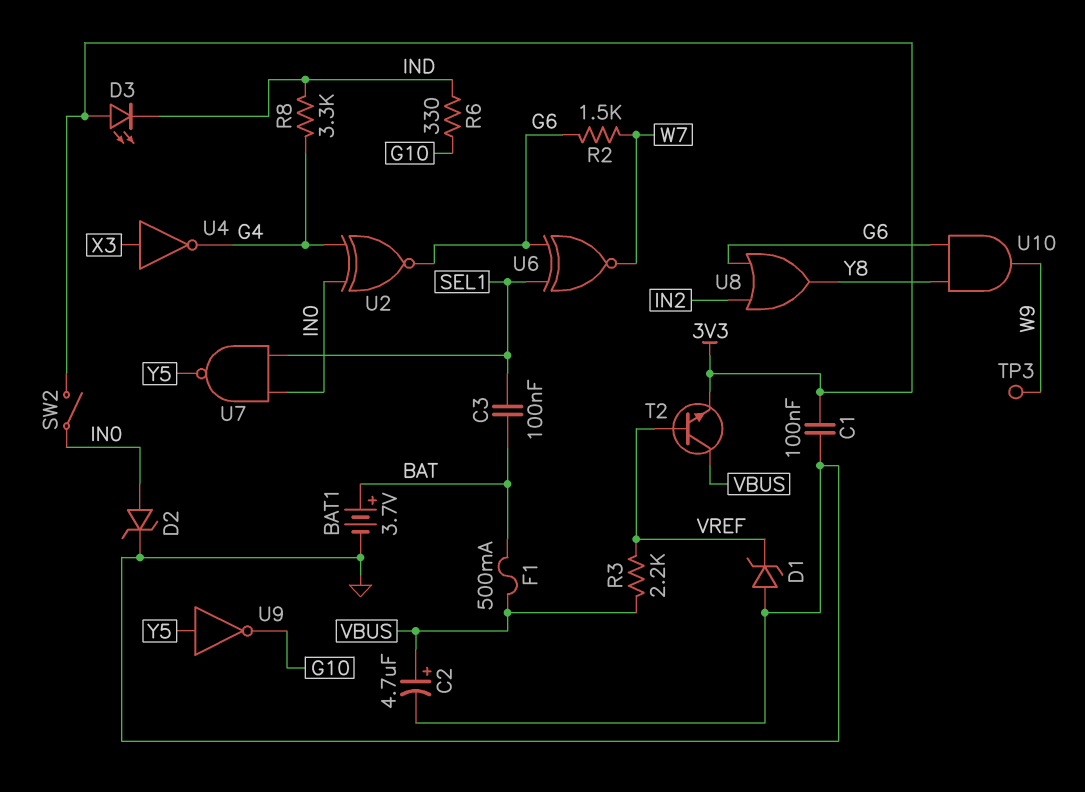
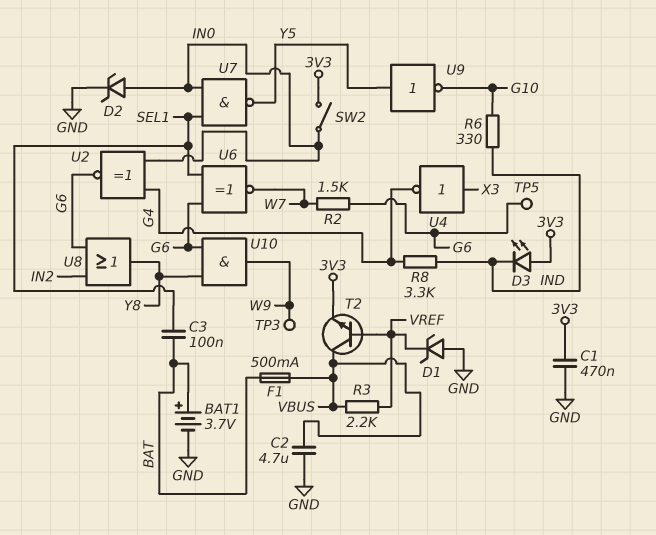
C1: 100nF (3V3, GND) -> 470nF (3V3, GND)
C2: 4.7uF (plus VBUS, minus GND) -> 4.7uF (GND, VBUS)
TP5: none -> test point (G6)

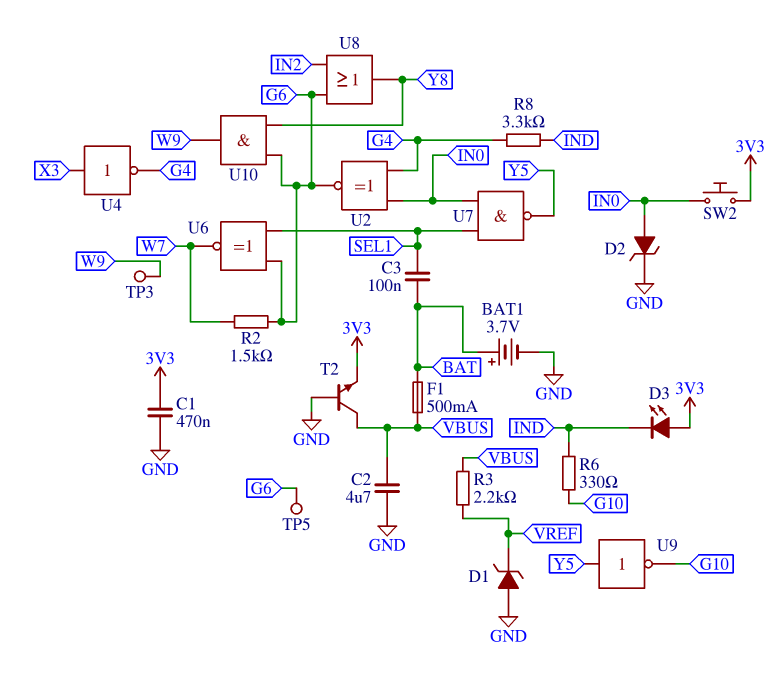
SW2: switch (3V3, IN0) -> button (3V3, IN0)
T2: NPN (B VREF, C VBUS, E 3V3) -> NPN (B GND, C VBUS, E 3V3)

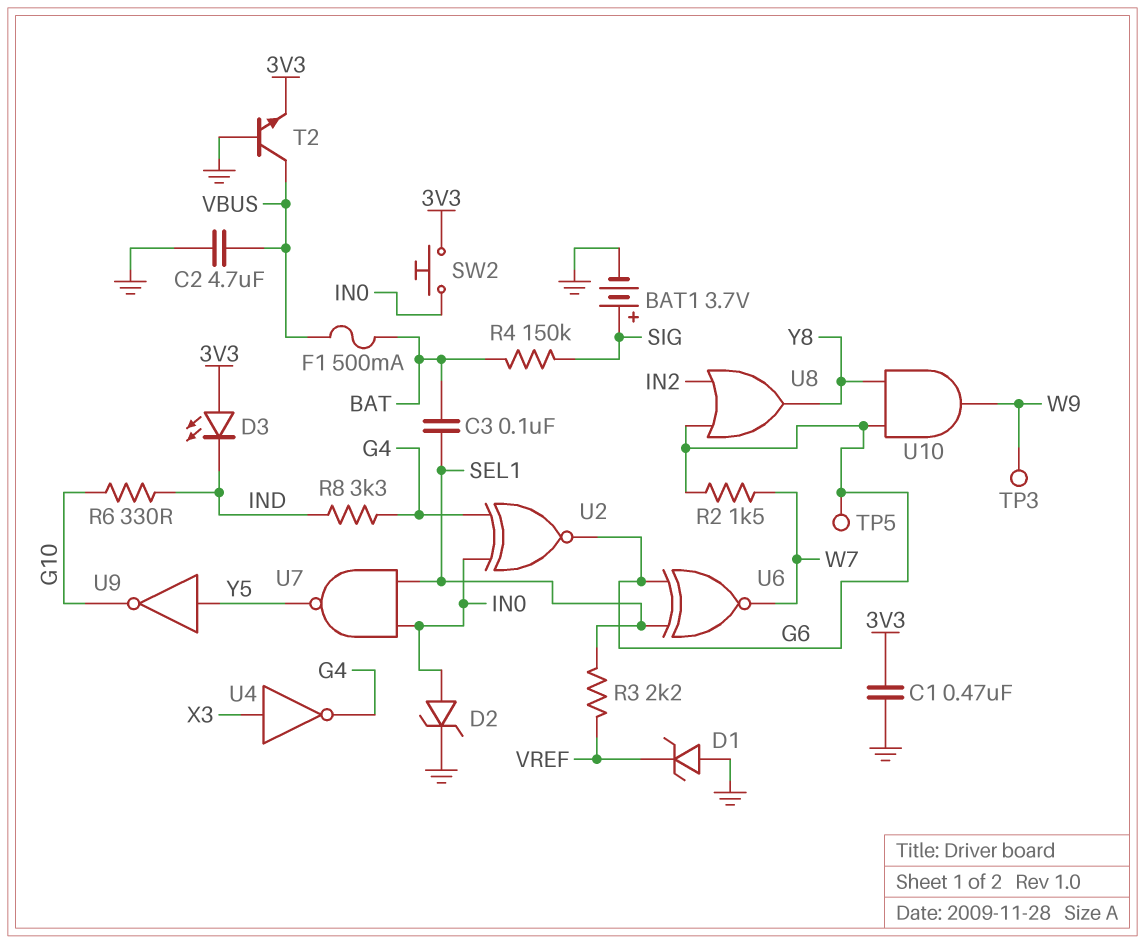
BAT1: 3.7V (plus BAT, minus GND) -> 3.7V (plus SIG, minus GND)
R3: 2.2k (VBUS, VREF) -> 2.2k (SEL1, VREF)
R4: none -> 150k (BAT, SIG)

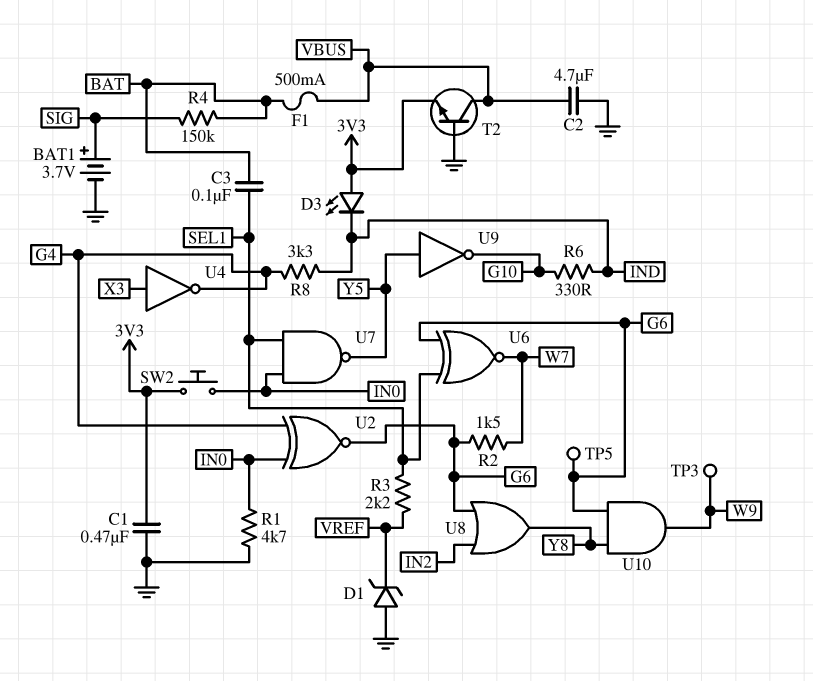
D2: zener (A IN0, K GND) -> none
R1: none -> 4.7k (GND, IN0)

